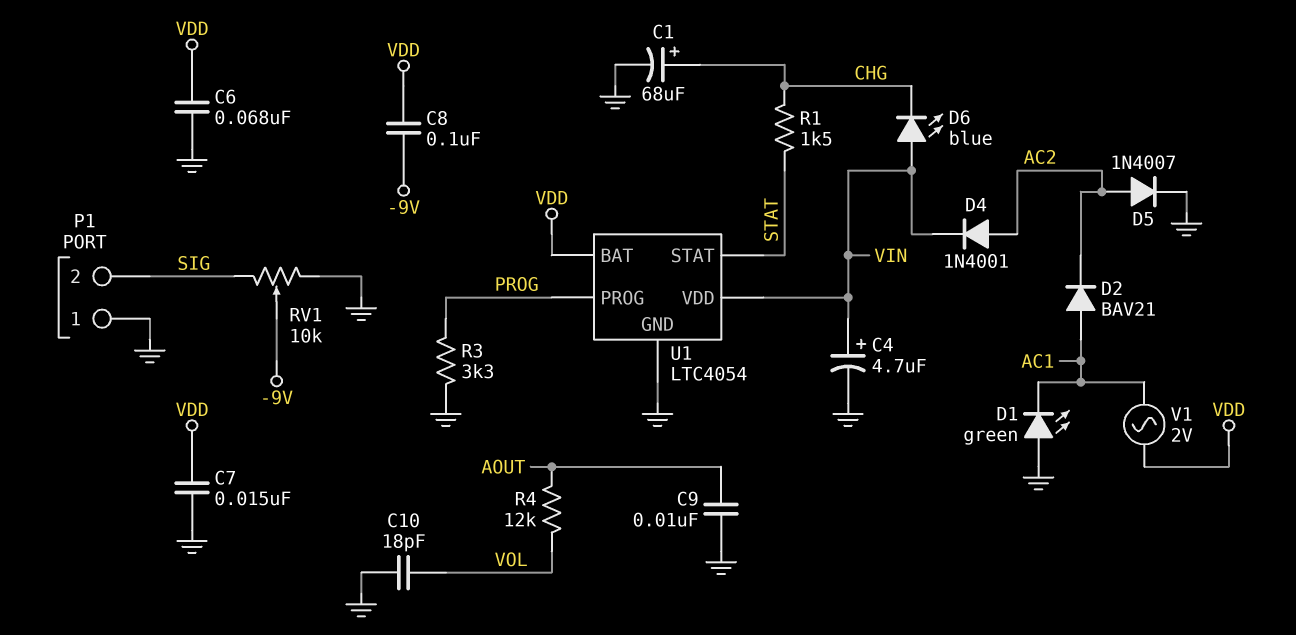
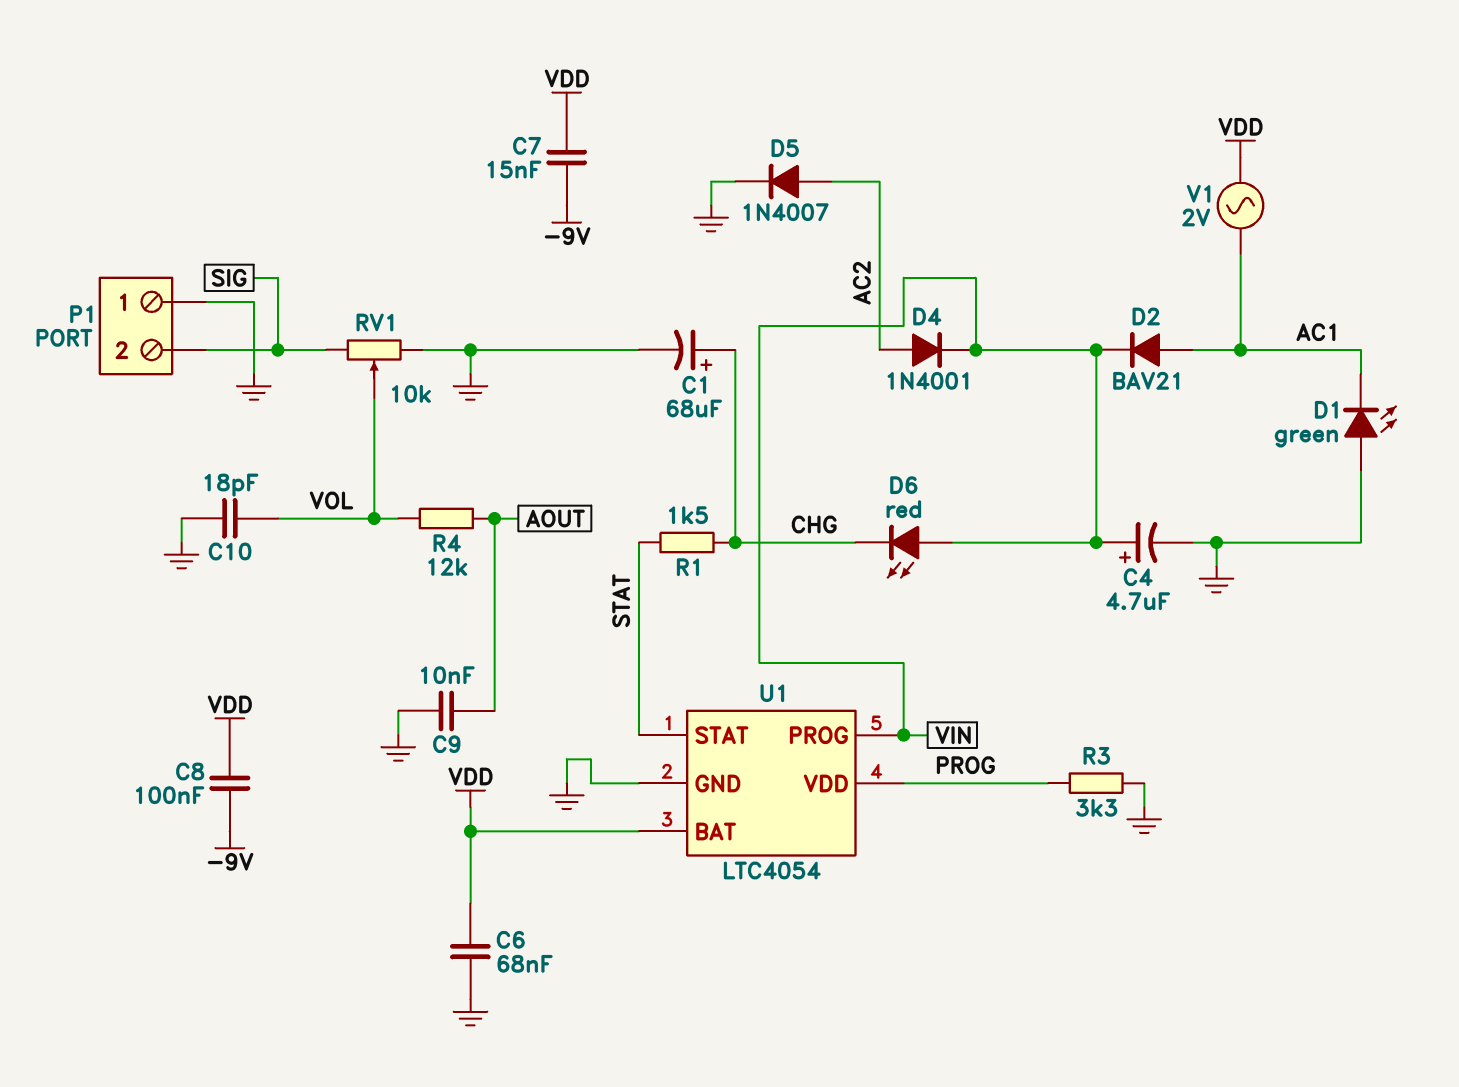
C7: 15nF (GND, VDD) -> 15nF (-9V, VDD)
D2: diode BAV21 (A AC1, K AC2) -> diode BAV21 (A AC1, K VIN)
D6: LED blue (A VIN, K CHG) -> LED red (A VIN, K CHG)
RV1: 10k (GND, SIG, wiper -9V) -> 10k (GND, SIG, wiper VOL)
U1 pin PROG: PROG -> VIN
U1 pin VDD: VIN -> PROG

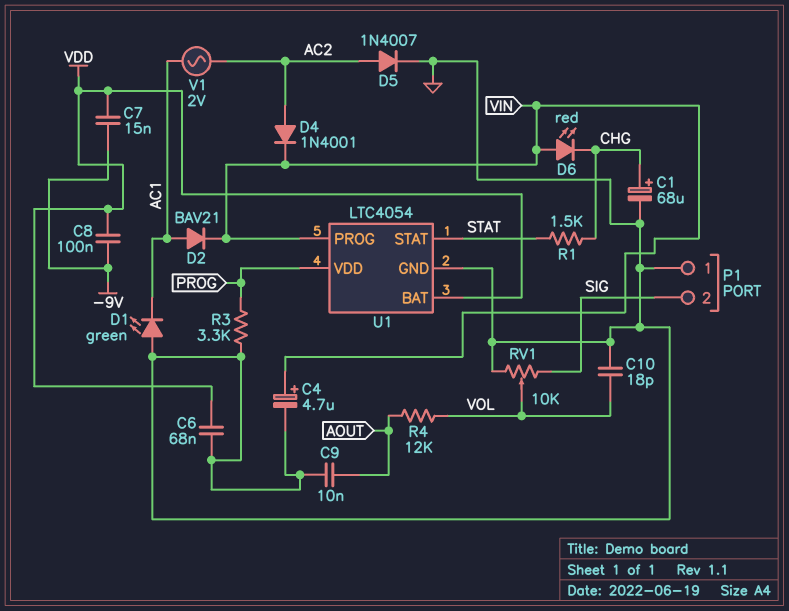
V1: AC 2V (AC1, VDD) -> AC 2V (AC1, AC2)

